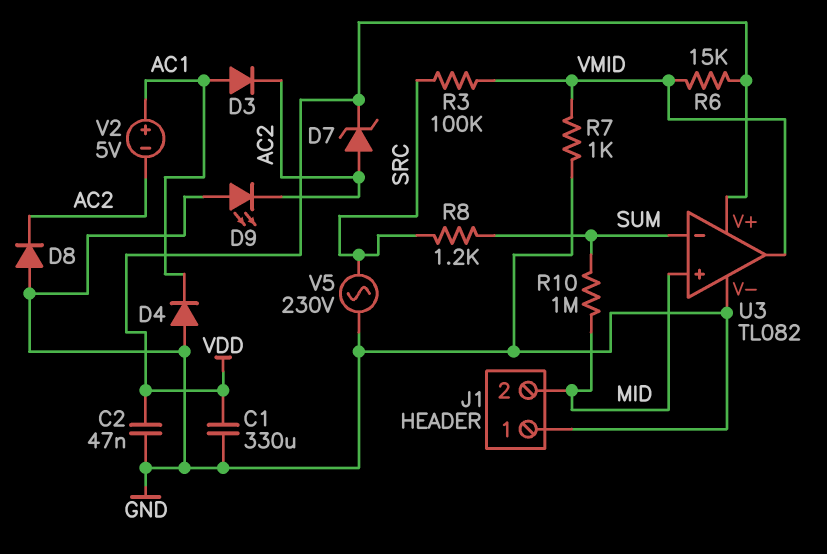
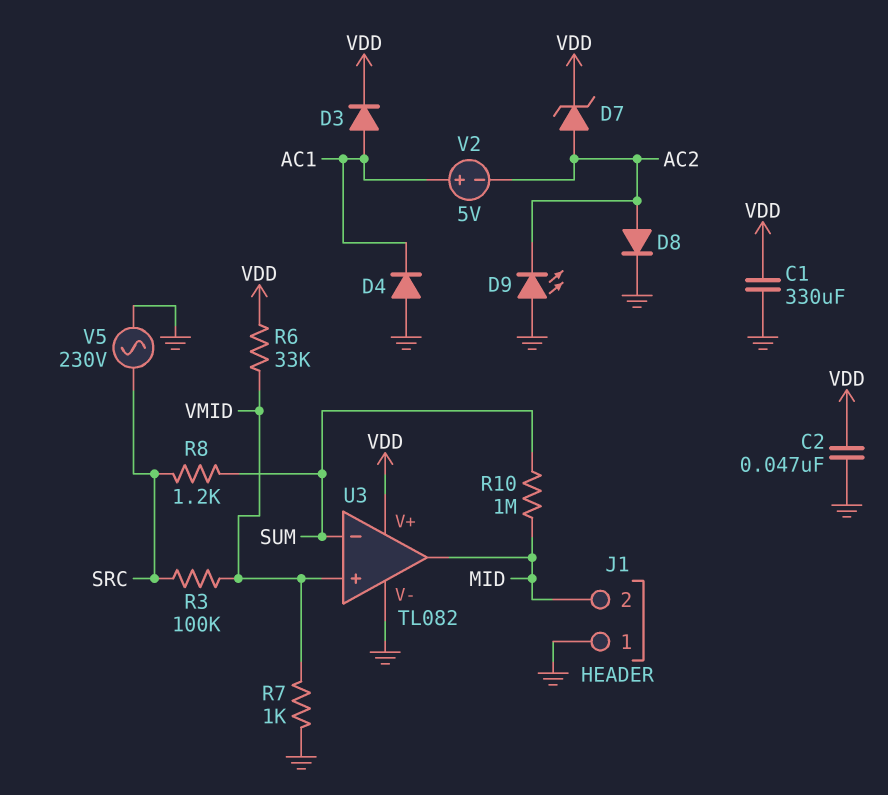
D3: diode (A AC1, K AC2) -> diode (A AC1, K VDD)
D8: diode (A GND, K AC2) -> diode (A AC2, K GND)
R6: 15k (VDD, VMID) -> 33k (VDD, VMID)
U3 pin in+: MID -> VMID
U3 pin out: VMID -> MID

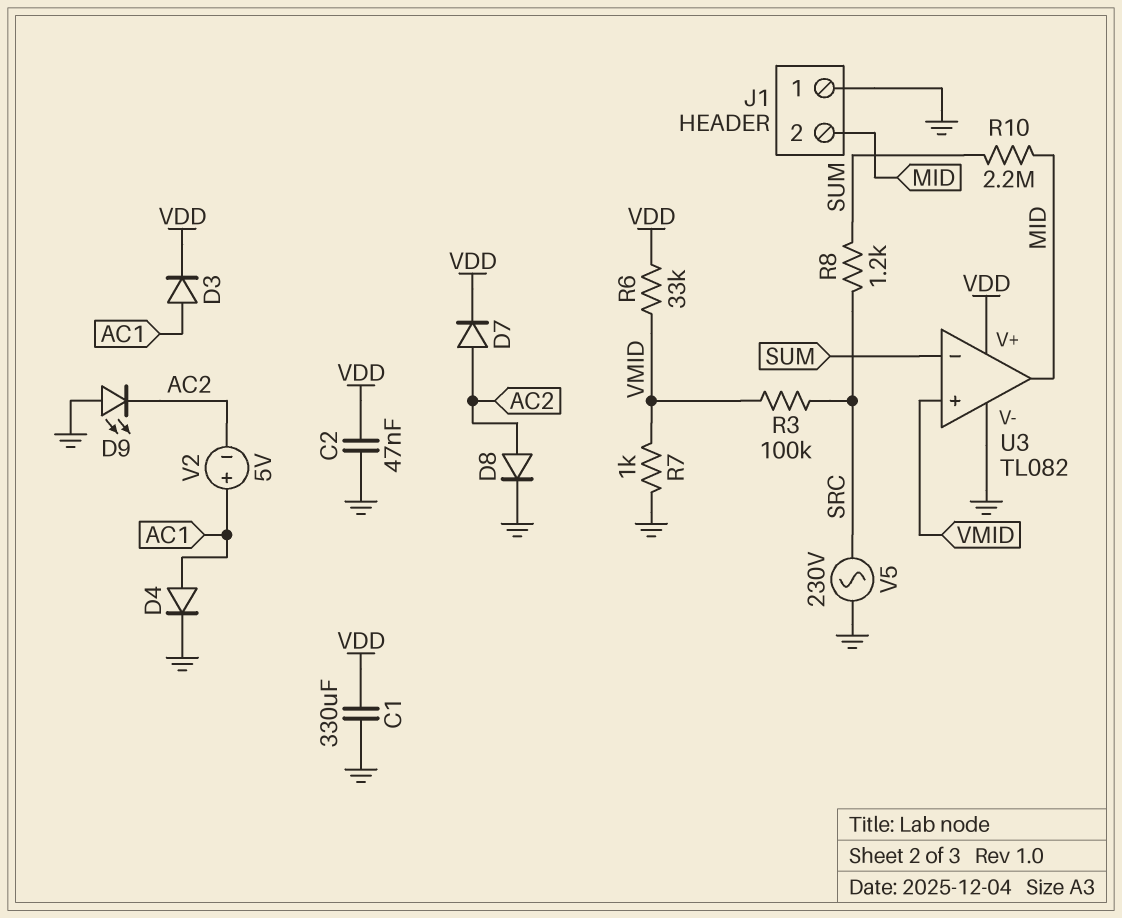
D4: diode (A GND, K AC1) -> diode (A AC1, K GND)
D7: zener (A AC2, K VDD) -> diode (A AC2, K VDD)
R10: 1M (MID, SUM) -> 2.2M (MID, SUM)

